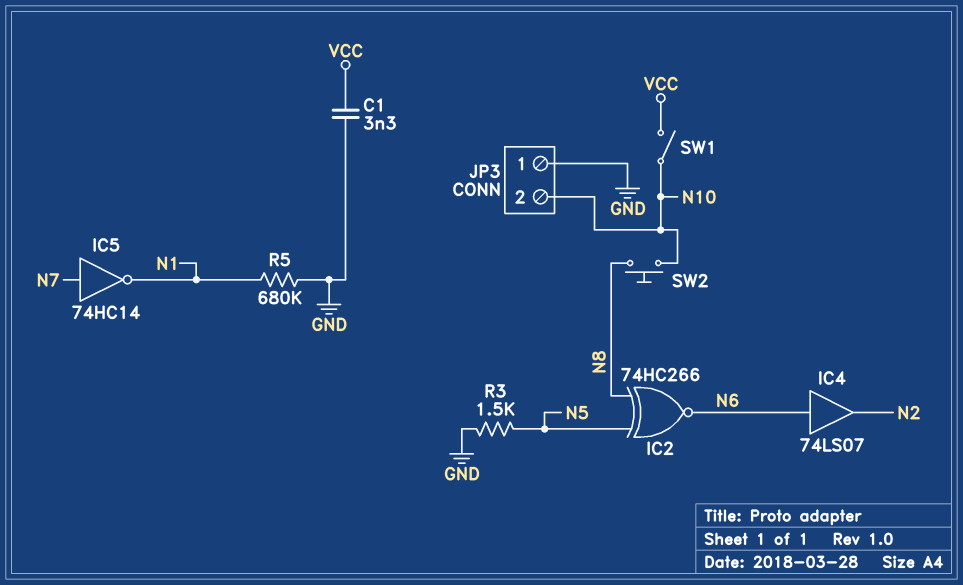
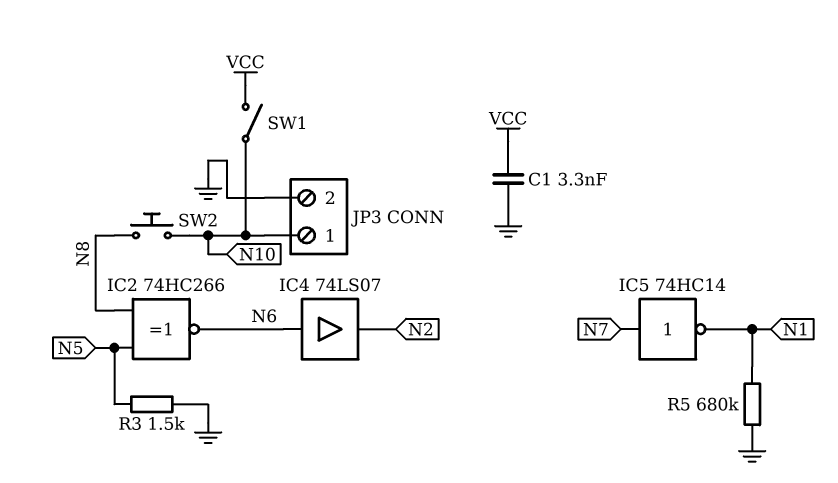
JP3 pin 1: GND -> N10
JP3 pin 2: N10 -> GND

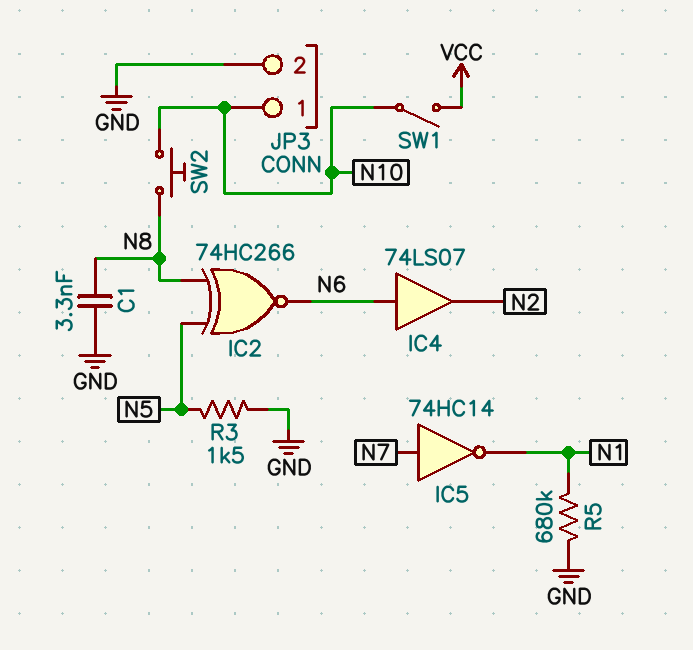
C1: 3.3nF (GND, VCC) -> 3.3nF (GND, N8)

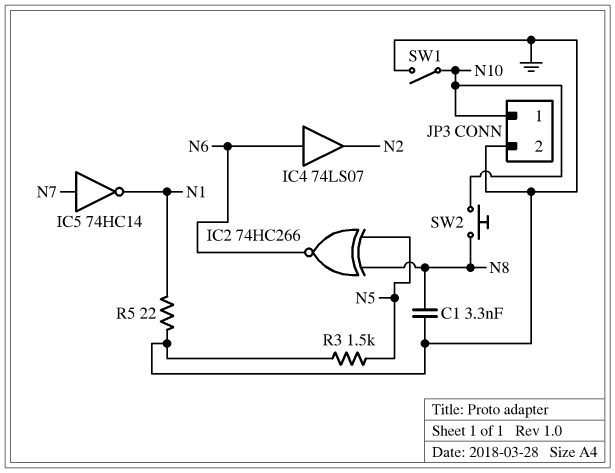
R5: 680k (GND, N1) -> 22 (GND, N1)
SW1: switch (N10, VCC) -> switch (GND, N10)

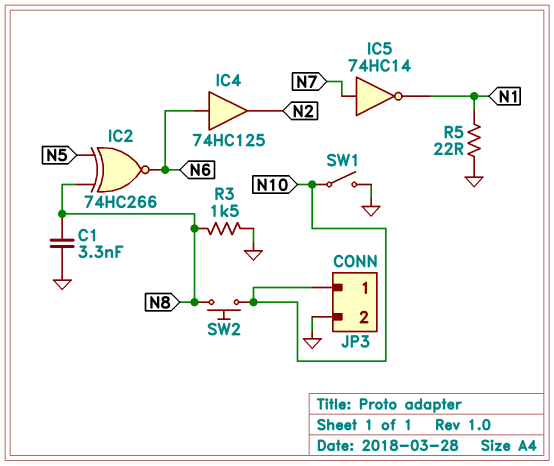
IC4: buffer 74LS07 (in N6, out N2) -> buffer 74HC125 (in N6, out N2)
R3: 1.5k (GND, N5) -> 1.5k (GND, N8)

